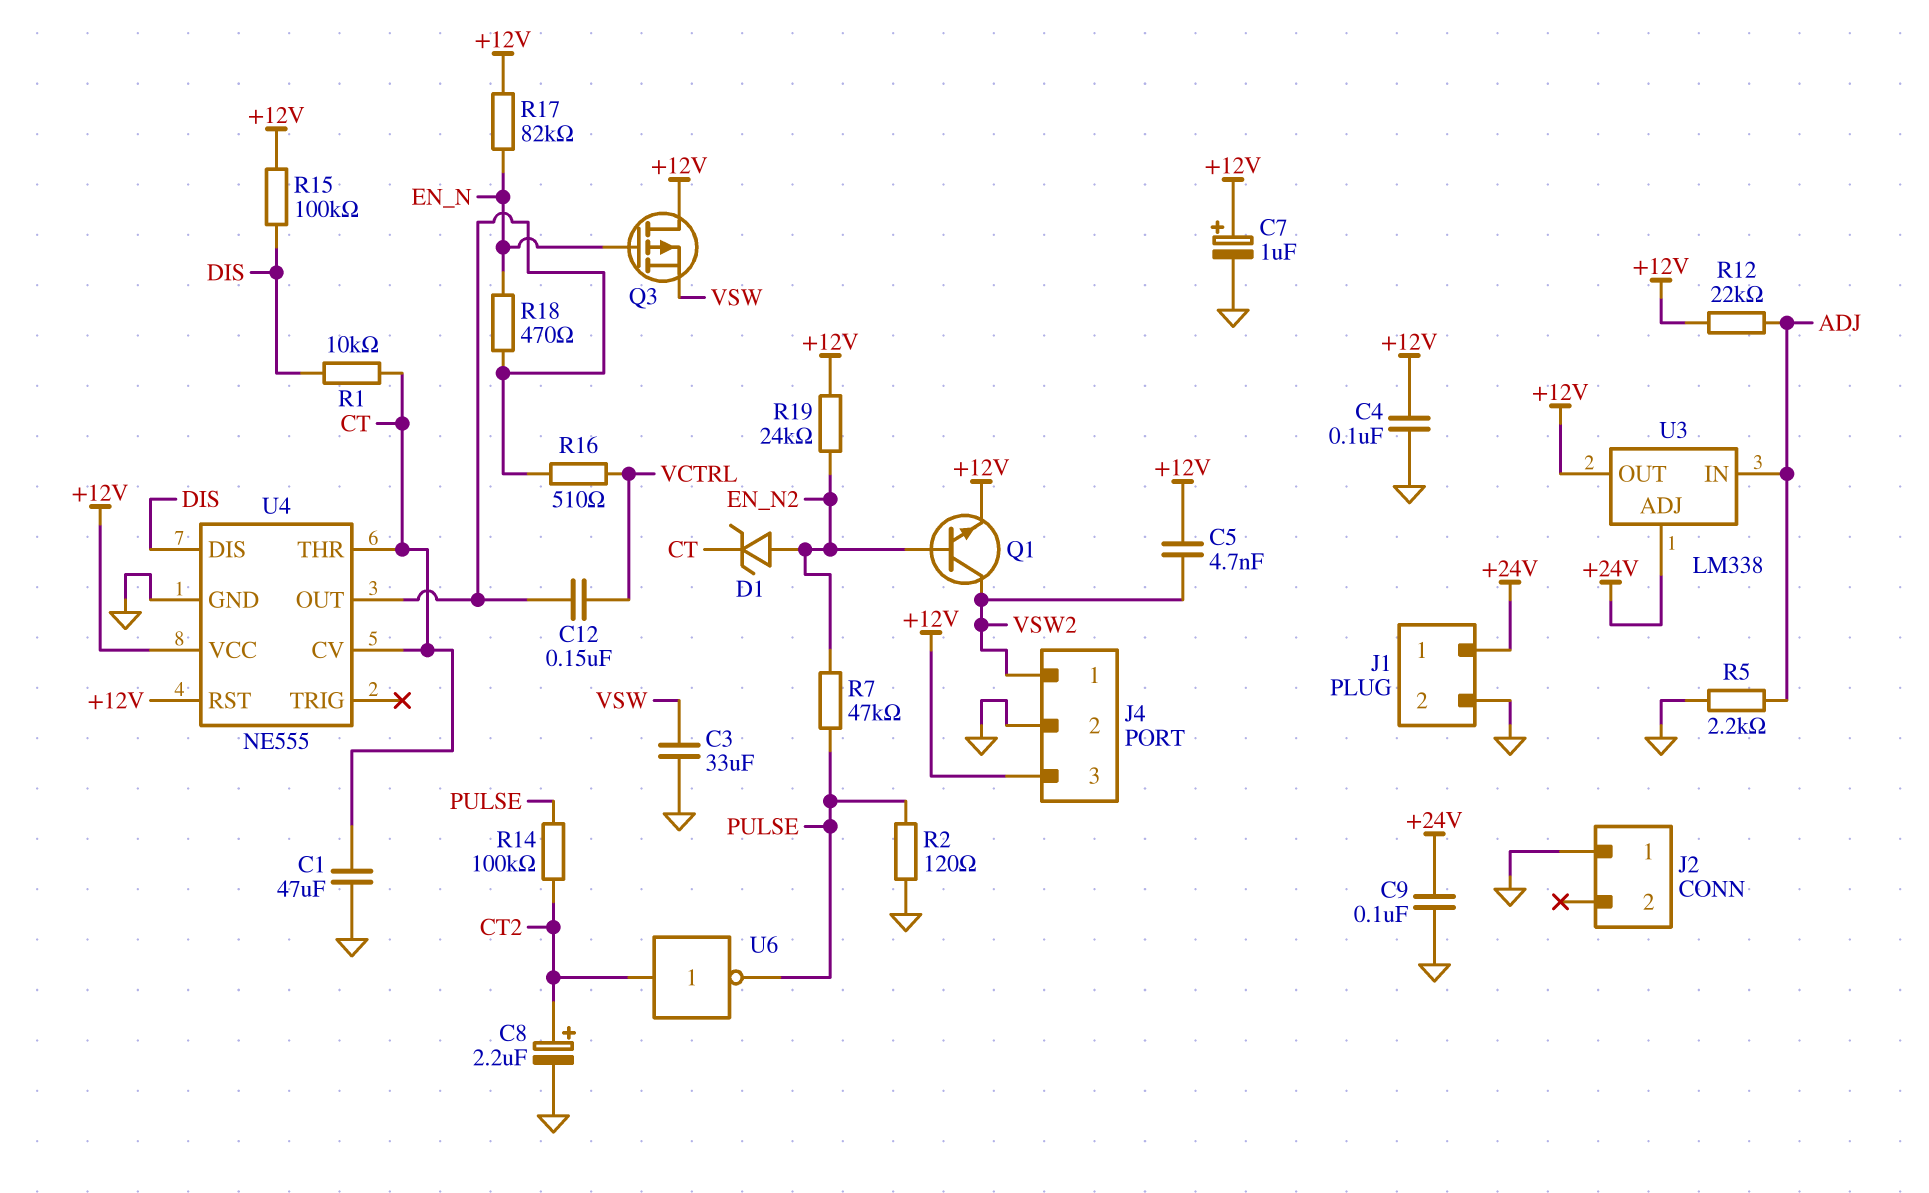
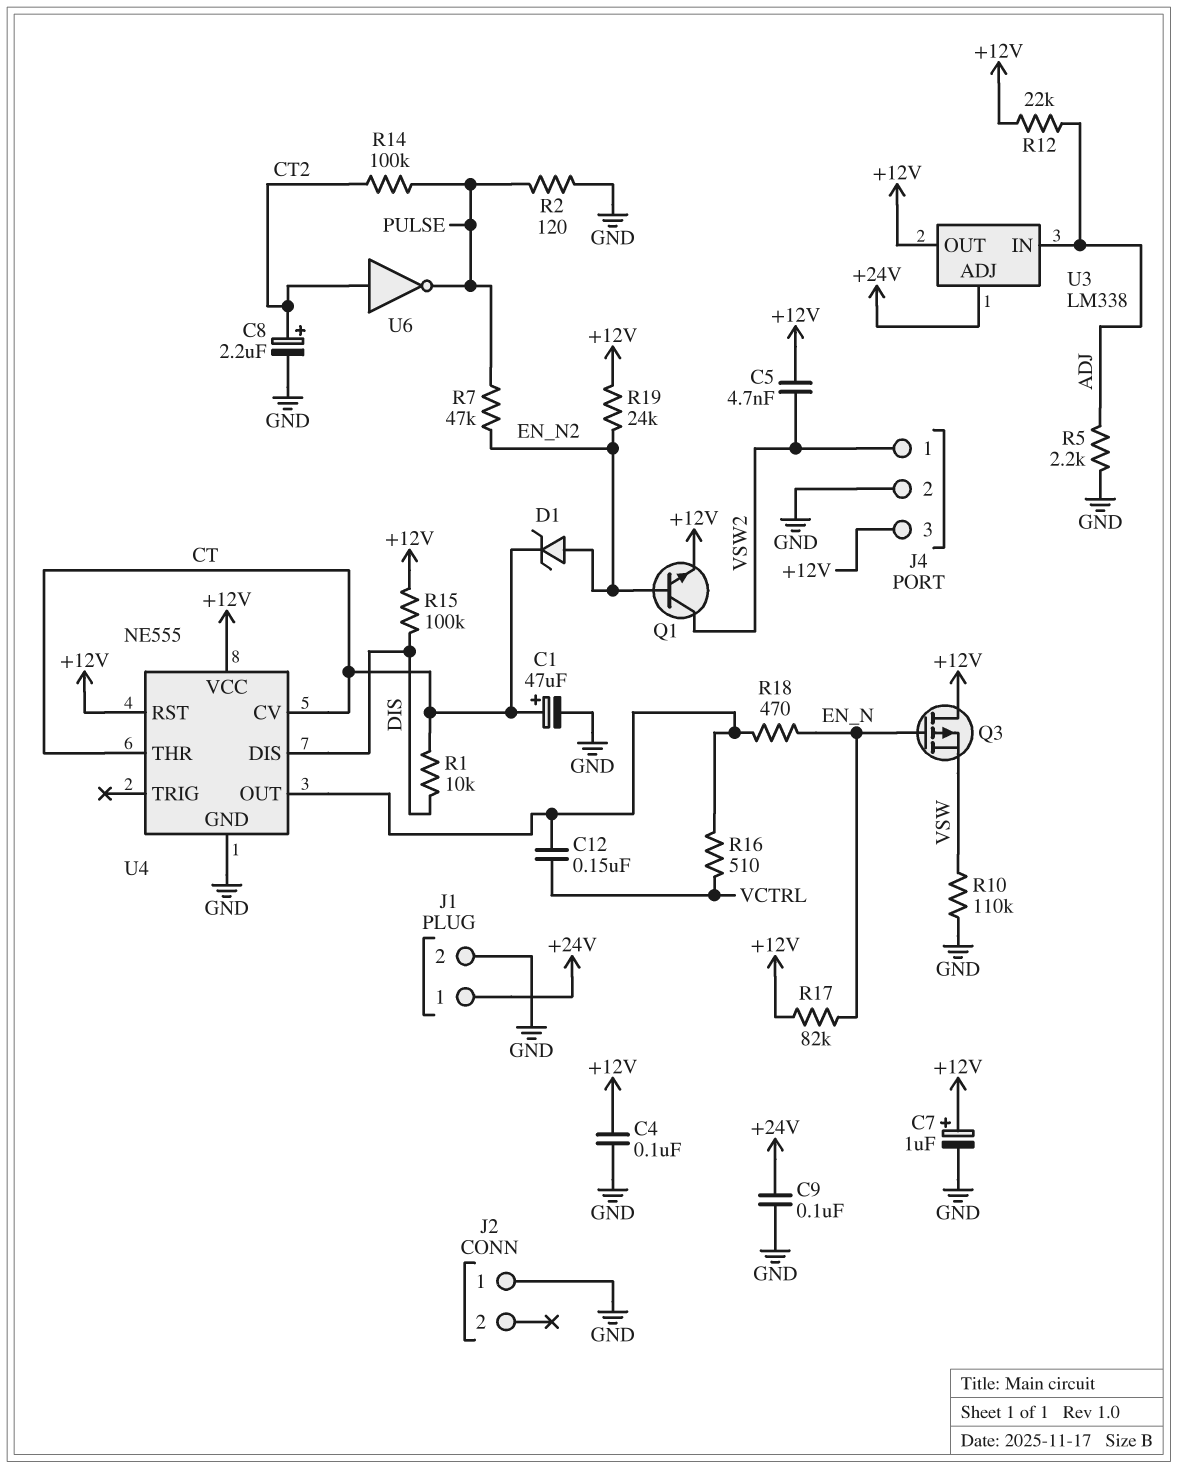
C1: 47uF (CT, GND) -> 47uF (plus CT, minus GND)
C3: 33uF (GND, VSW) -> none
R10: none -> 110k (GND, VSW)

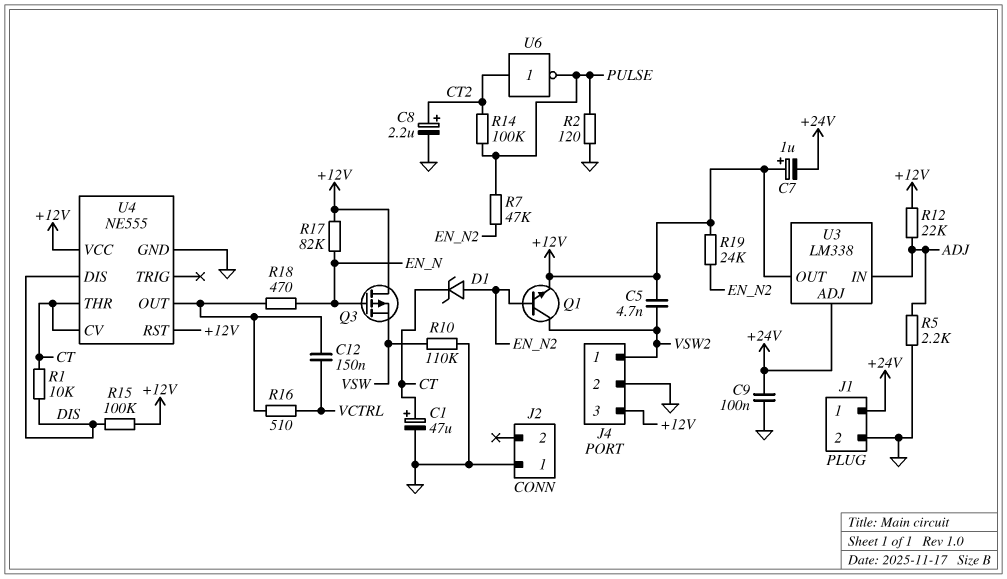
C4: 100nF (+12V, GND) -> none
C7: 1uF (plus +12V, minus GND) -> 1uF (plus +12V, minus +24V)

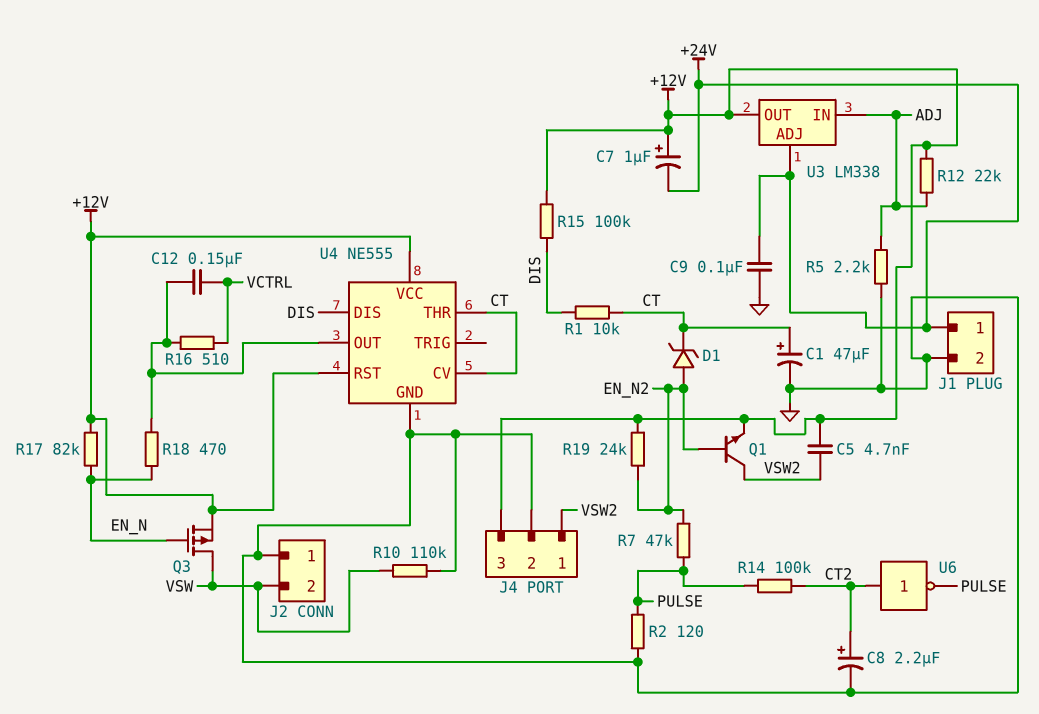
J2 pin 2: none -> VSW
Q3: PMOS (G EN_N, D +12V, S VSW) -> PMOS (G EN_N, D VSW, S +12V)

